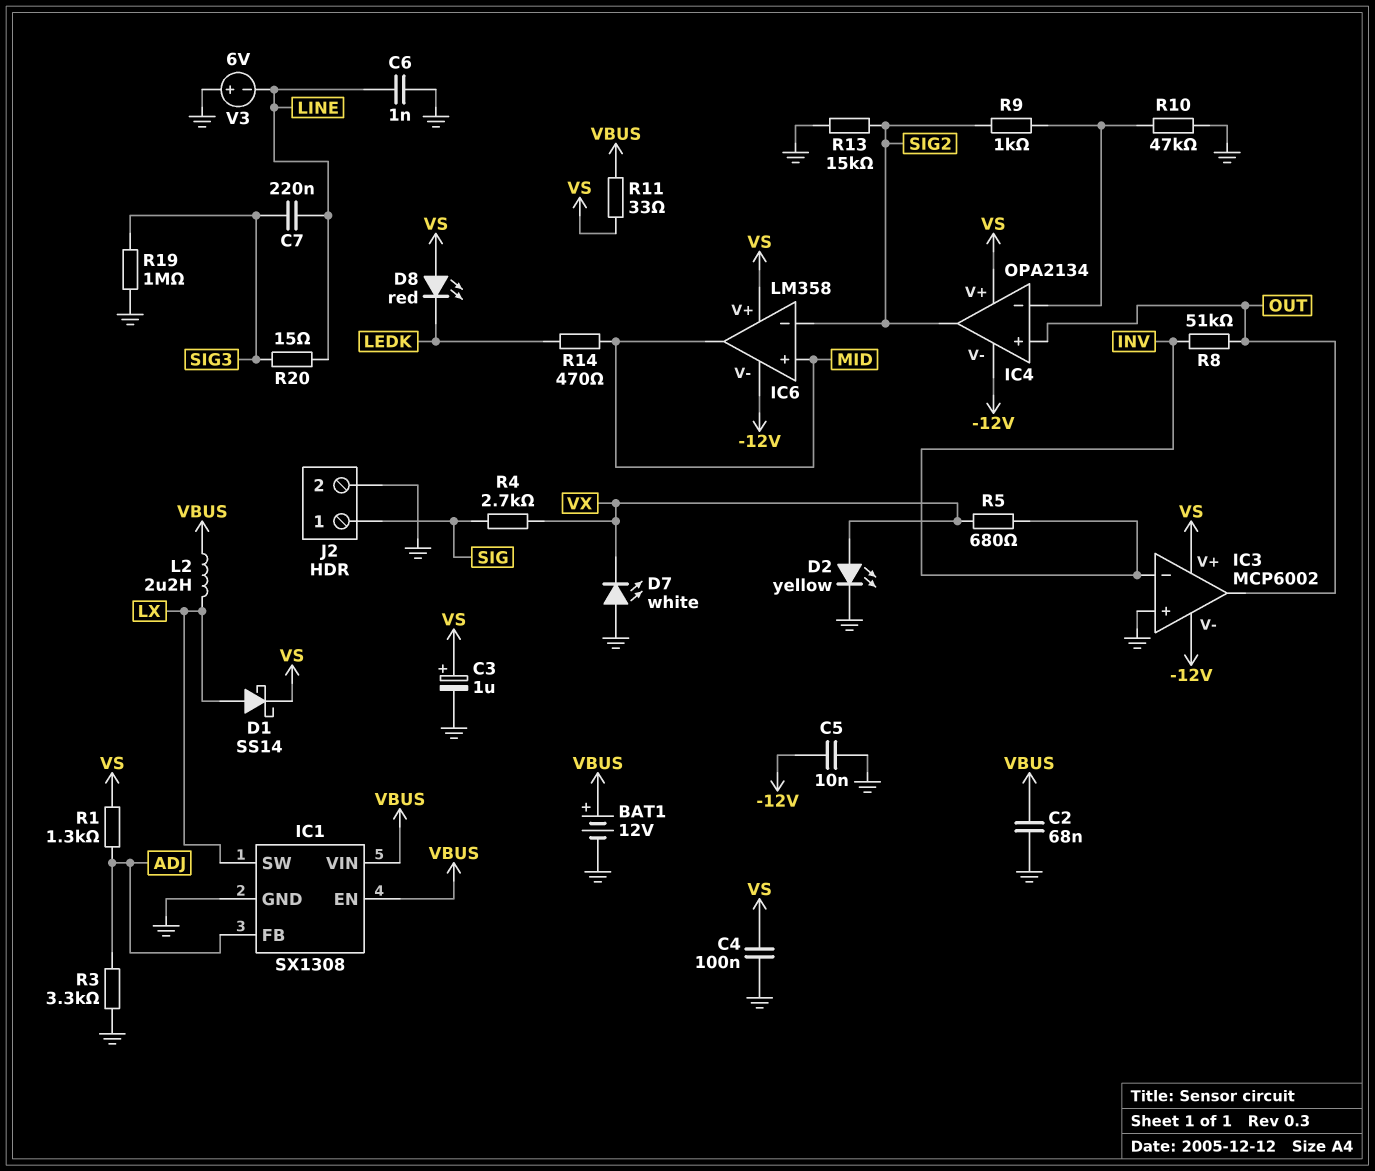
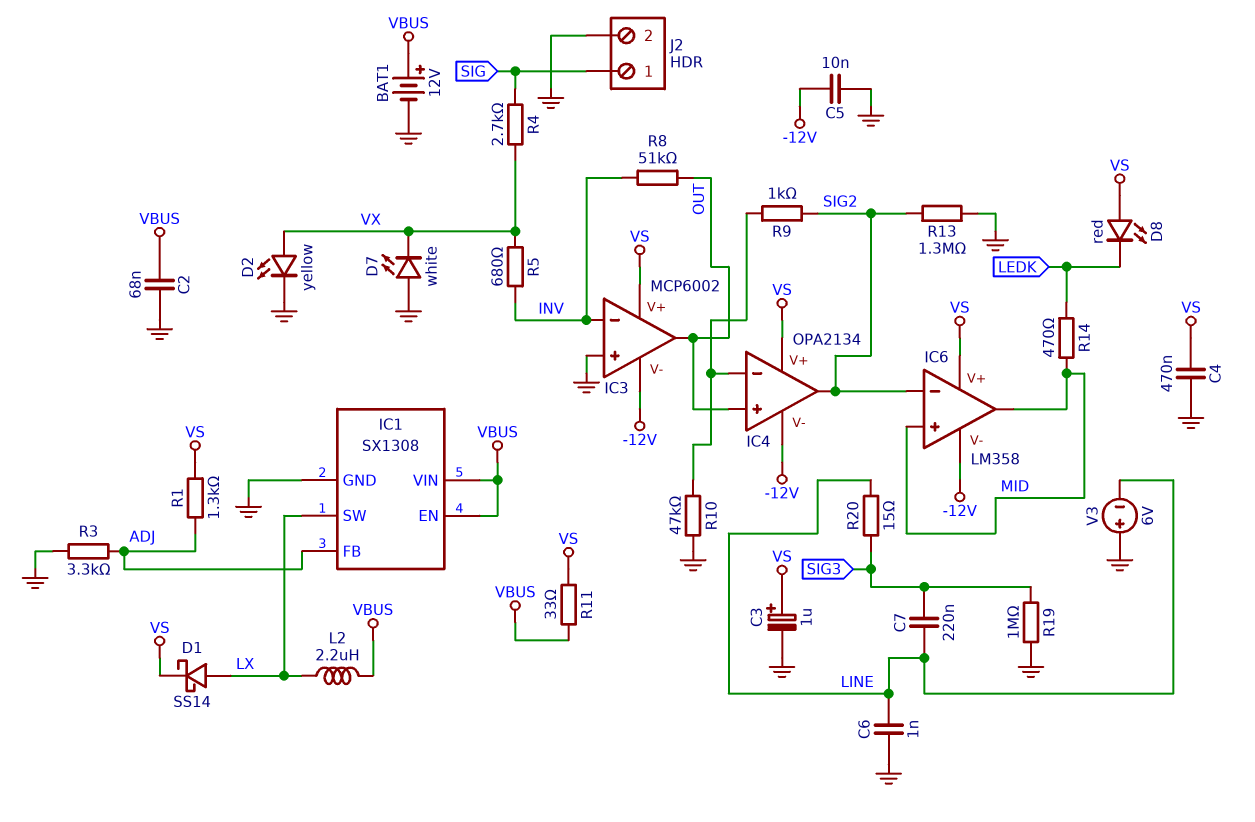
C4: 100nF (GND, VS) -> 470nF (GND, VS)
R13: 15k (GND, SIG2) -> 1.3M (GND, SIG2)

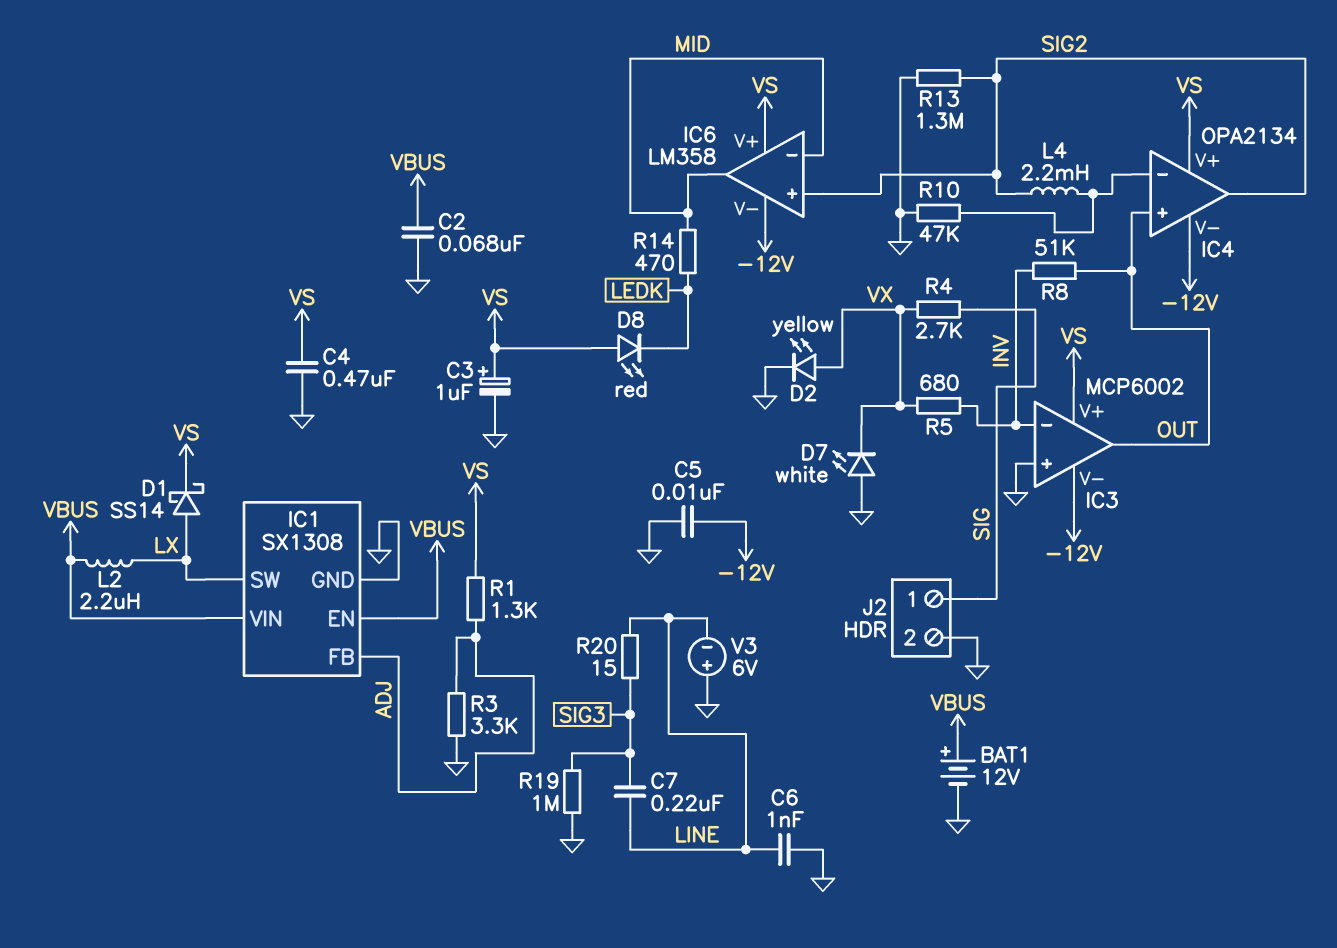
IC6 pin in+: MID -> SIG2
IC6 pin in-: SIG2 -> MID
L4: none -> 2.2mH (IC4/in-, SIG2)
R9: 1k (IC4/in-, SIG2) -> none
R11: 33 (VBUS, VS) -> none

